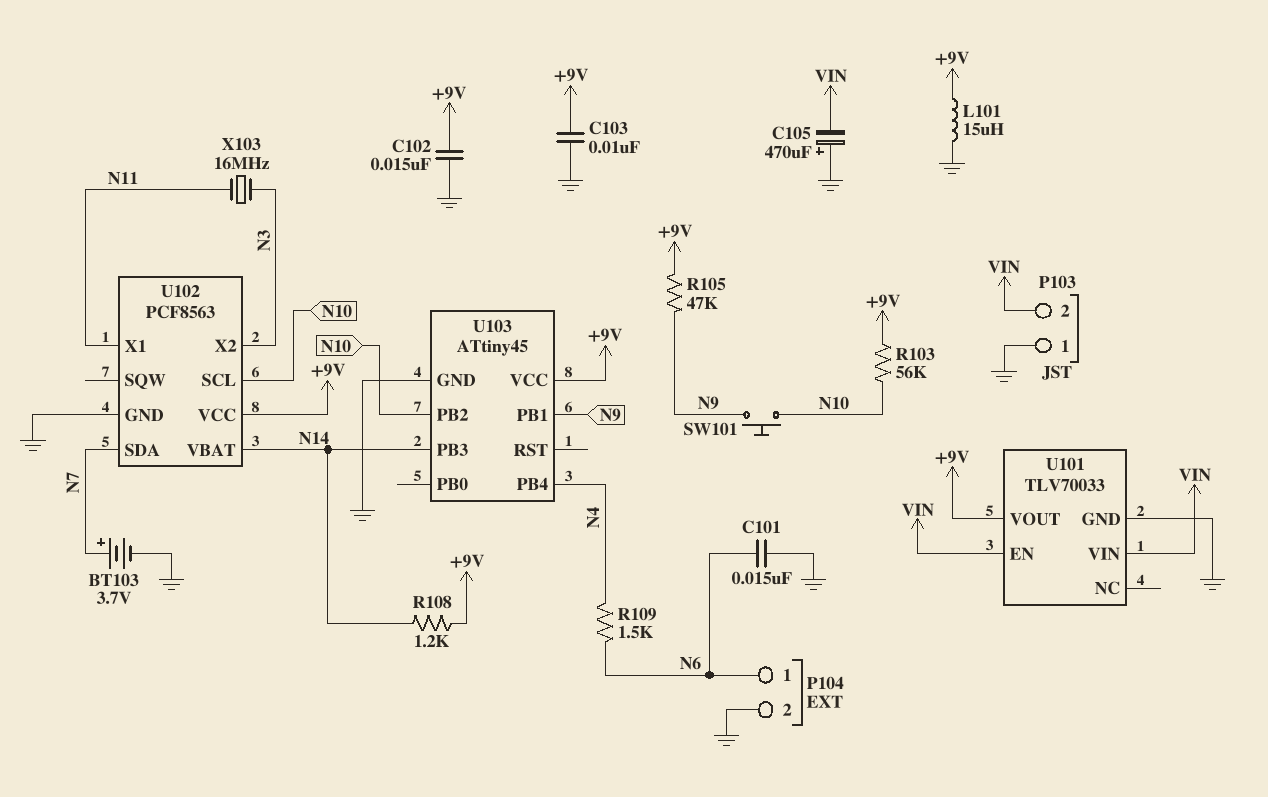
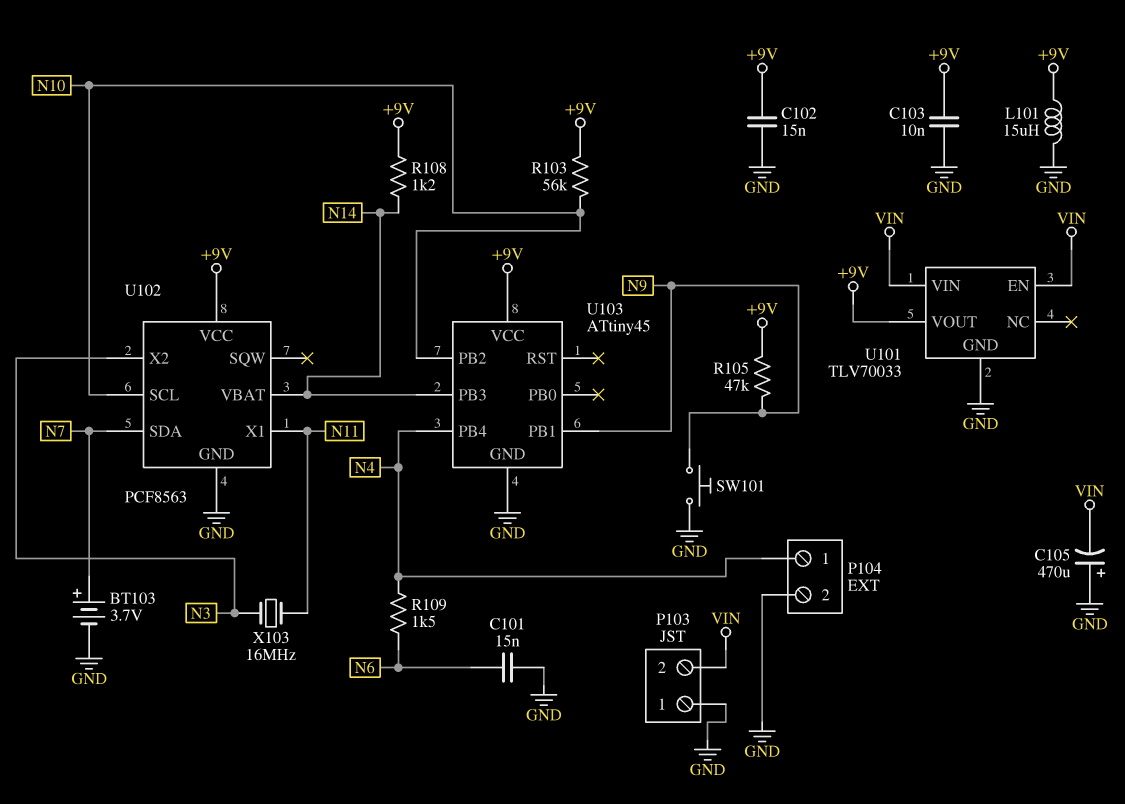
P104 pin 1: N6 -> N4
SW101: button (N9, N10) -> button (GND, N9)

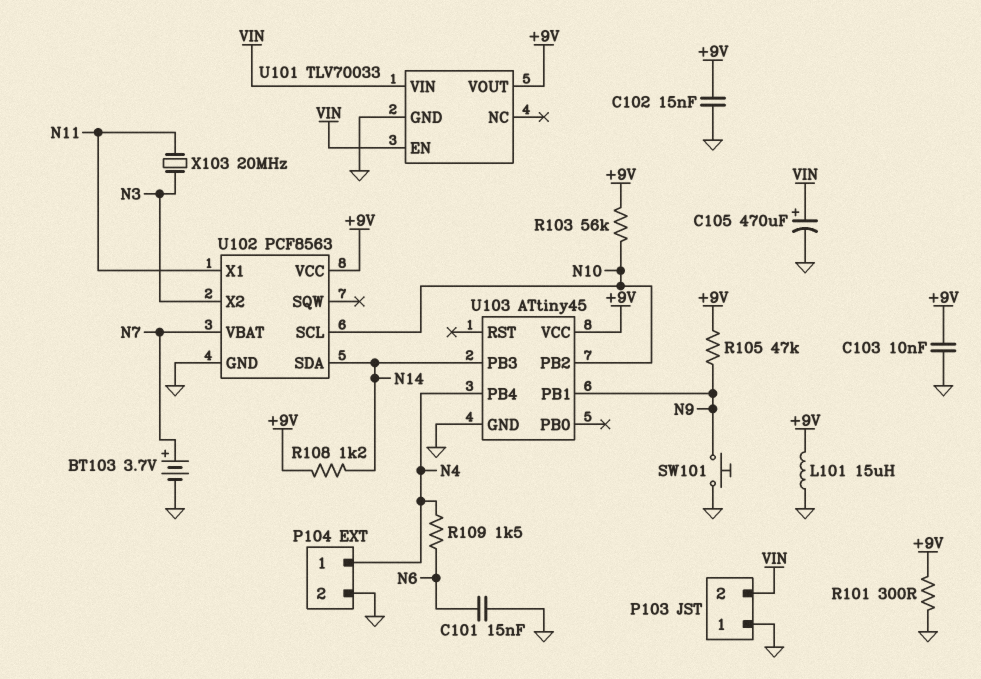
C105: 470uF (plus GND, minus VIN) -> 470uF (plus VIN, minus GND)
R101: none -> 300 (+9V, GND)
U102 pin SDA: N7 -> N14
U102 pin VBAT: N14 -> N7
X103: 16MHz (N3, N11) -> 20MHz (N3, N11)

